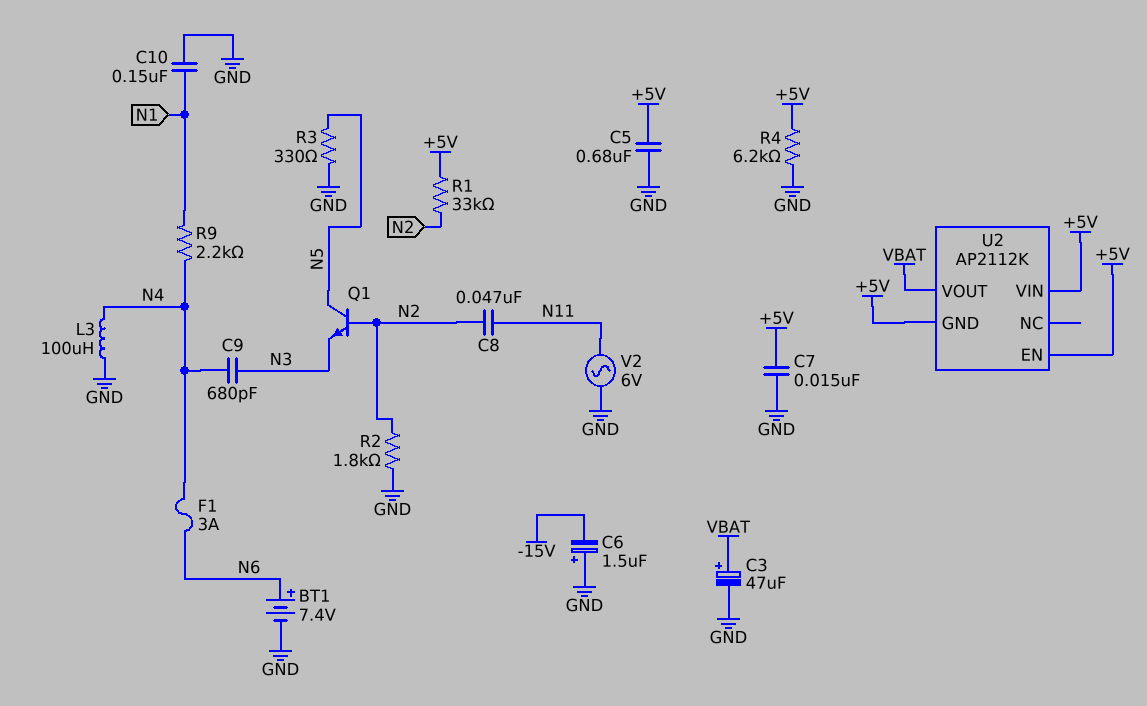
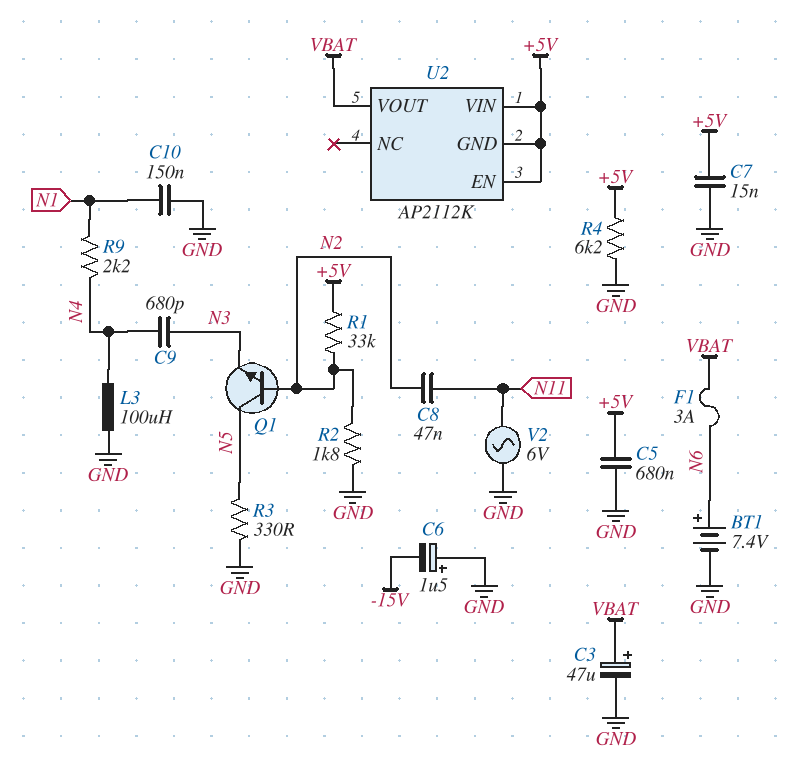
F1: 3A (N4, N6) -> 3A (N6, VBAT)

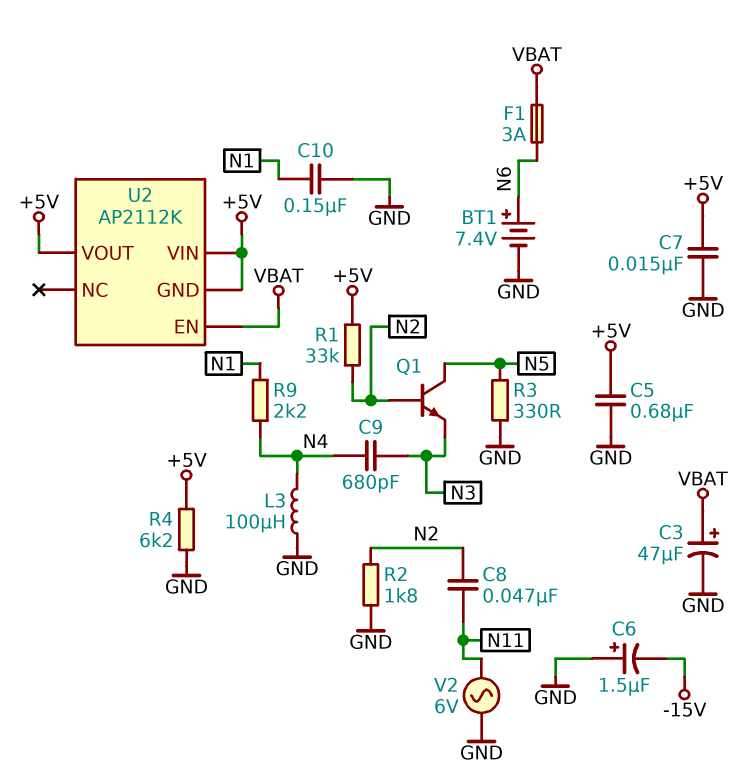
U2 pin EN: +5V -> VBAT
U2 pin VOUT: VBAT -> +5V

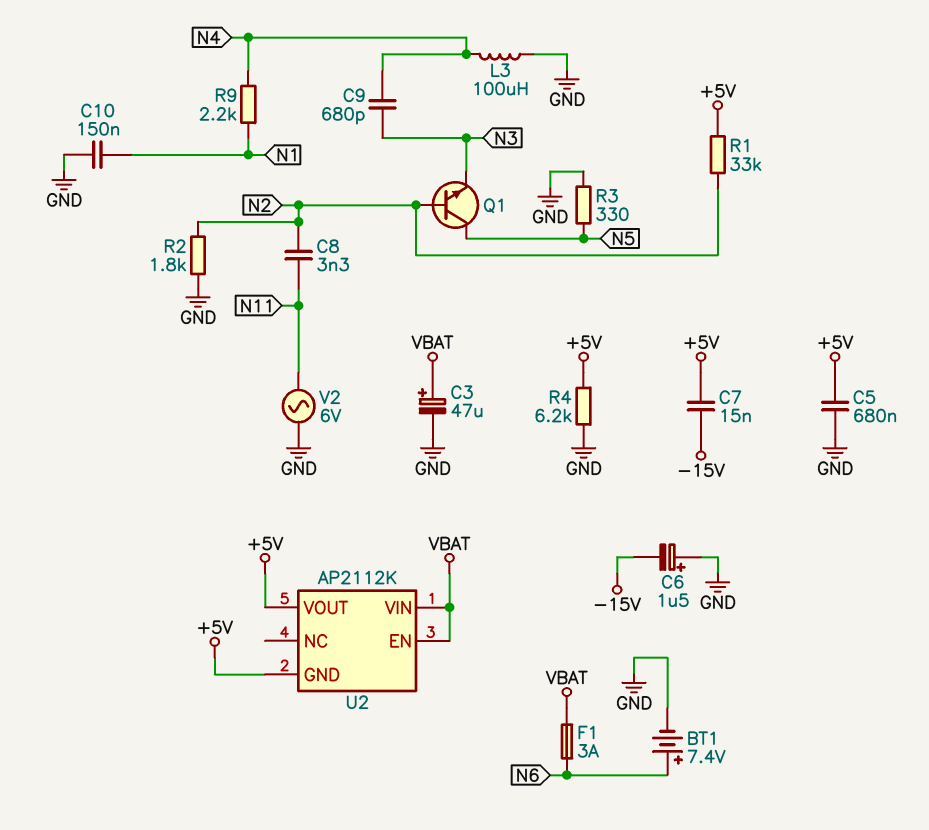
C7: 15nF (+5V, GND) -> 15nF (+5V, -15V)
C8: 47nF (N2, N11) -> 3.3nF (N2, N11)
U2 pin VIN: +5V -> VBAT

